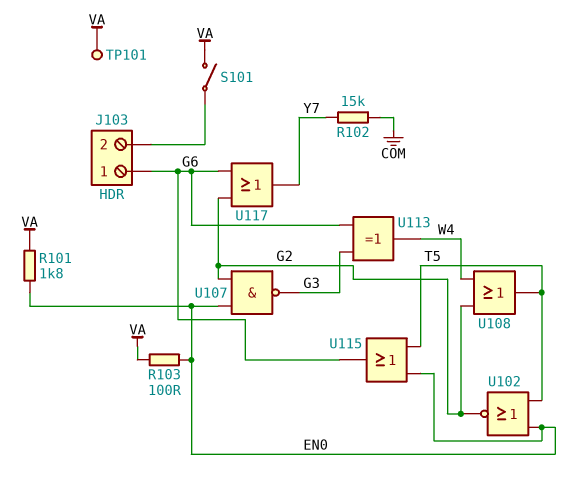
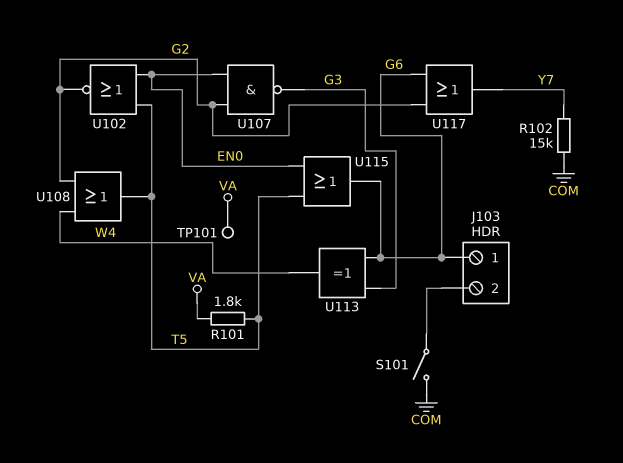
R101: 1.8k (EN0, VA) -> 1.8k (T5, VA)
R103: 100 (EN0, VA) -> none
S101: switch (J103/2, VA) -> switch (COM, J103/2)

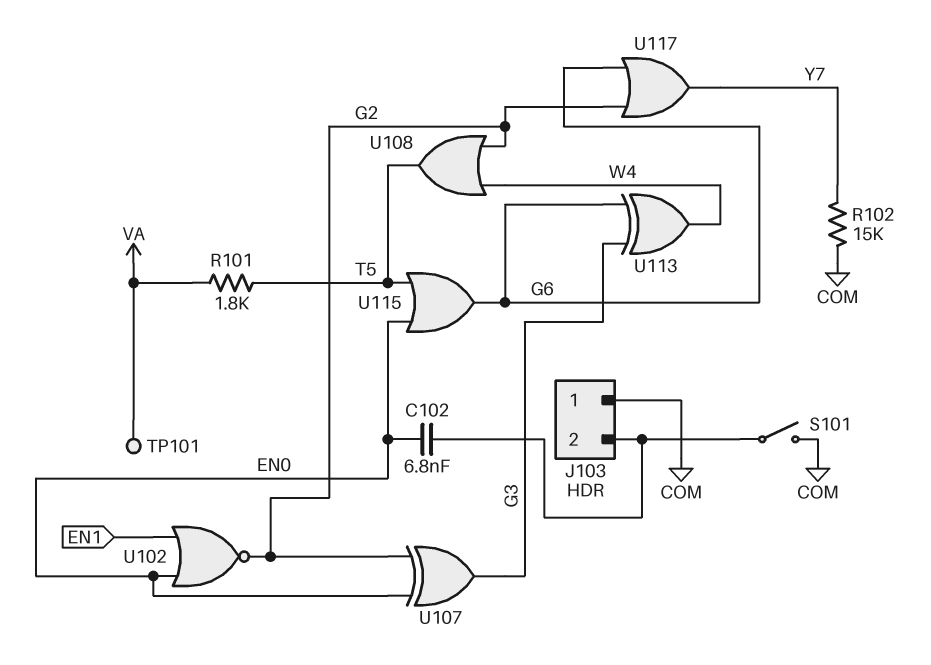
C102: none -> 6.8nF (EN0, J103/2)
J103 pin 1: G6 -> COM
U102: NOR (in EN0, in T5, out G2) -> NOR (in EN0, in EN1, out G2)
U107: NAND (in EN0, in G2, out G3) -> XOR (in EN0, in G2, out G3)

